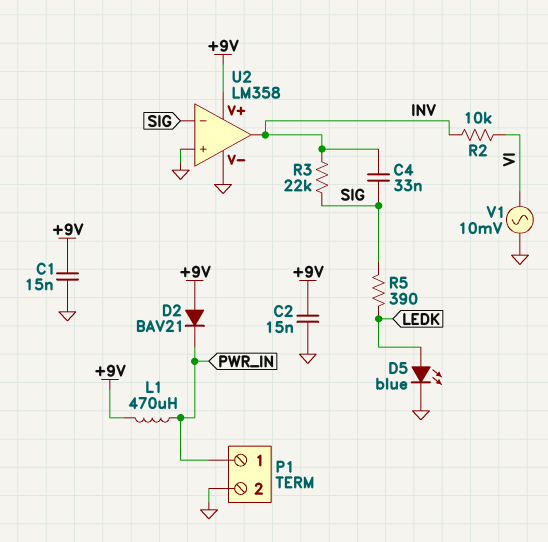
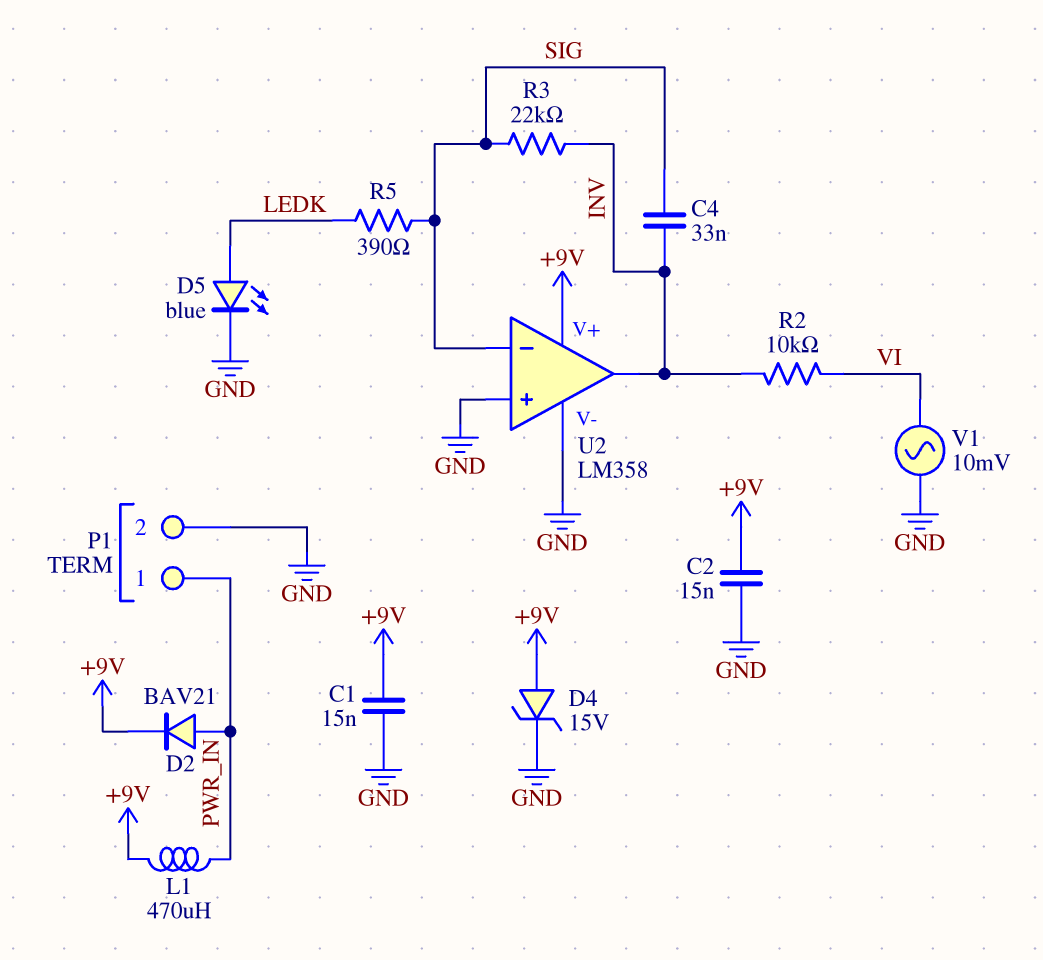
D2: diode BAV21 (A +9V, K PWR_IN) -> diode BAV21 (A PWR_IN, K +9V)
D4: none -> zener 15V (A +9V, K GND)

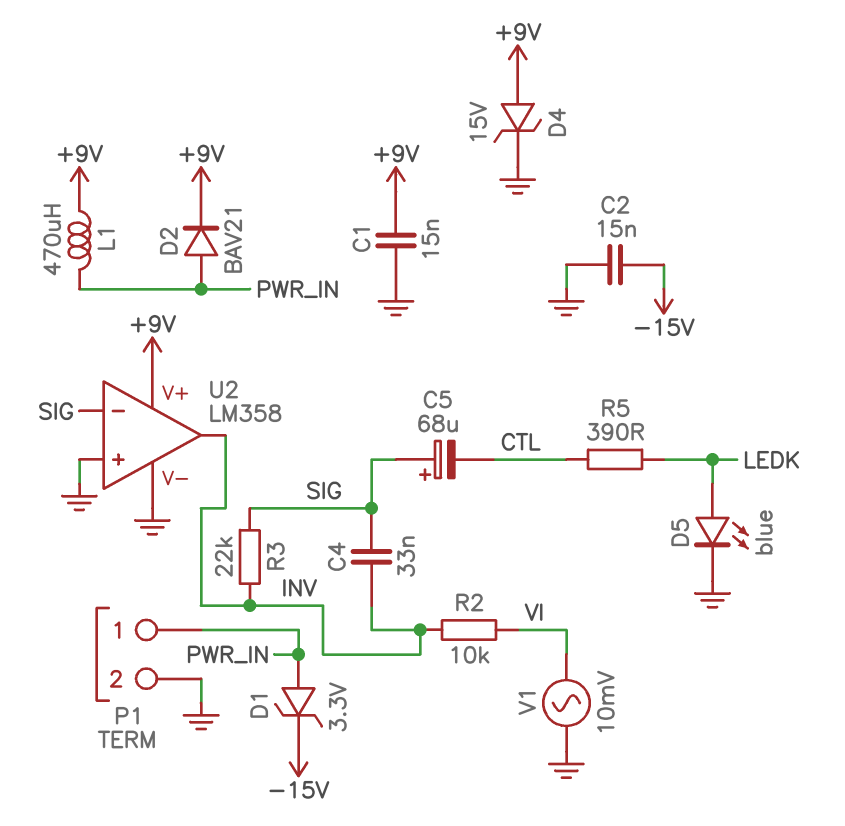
C2: 15nF (+9V, GND) -> 15nF (-15V, GND)
C5: none -> 68uF (plus SIG, minus CTL)
D1: none -> zener 3.3V (A PWR_IN, K -15V)
R5: 390 (LEDK, SIG) -> 390 (CTL, LEDK)

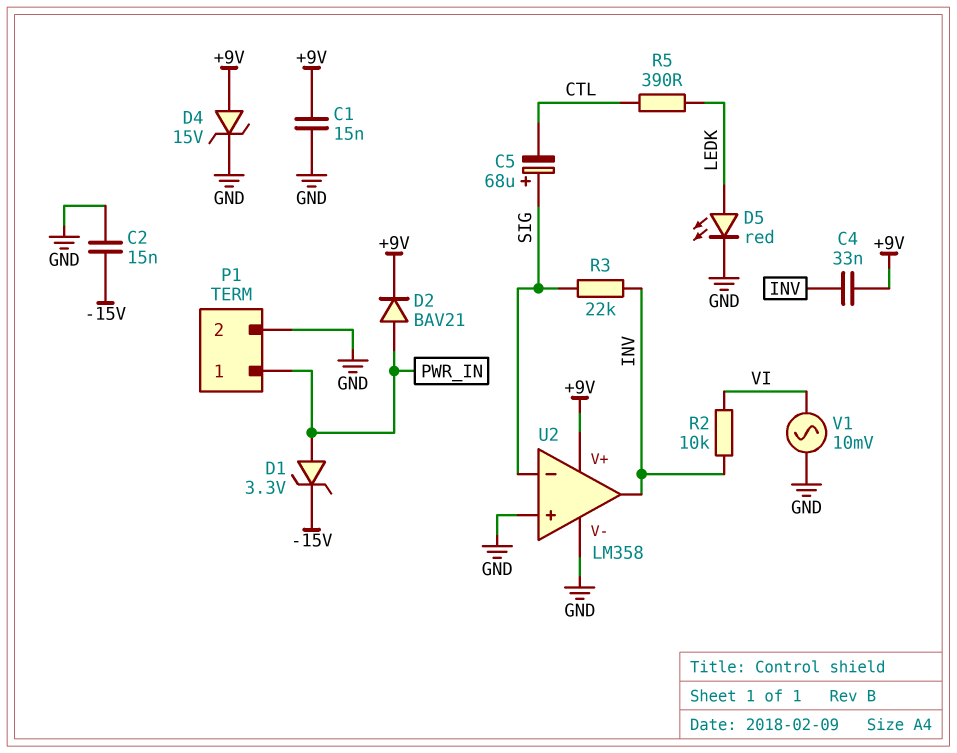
C4: 33nF (INV, SIG) -> 33nF (+9V, INV)
D5: LED blue (A LEDK, K GND) -> LED red (A LEDK, K GND)
L1: 470uH (+9V, PWR_IN) -> none

